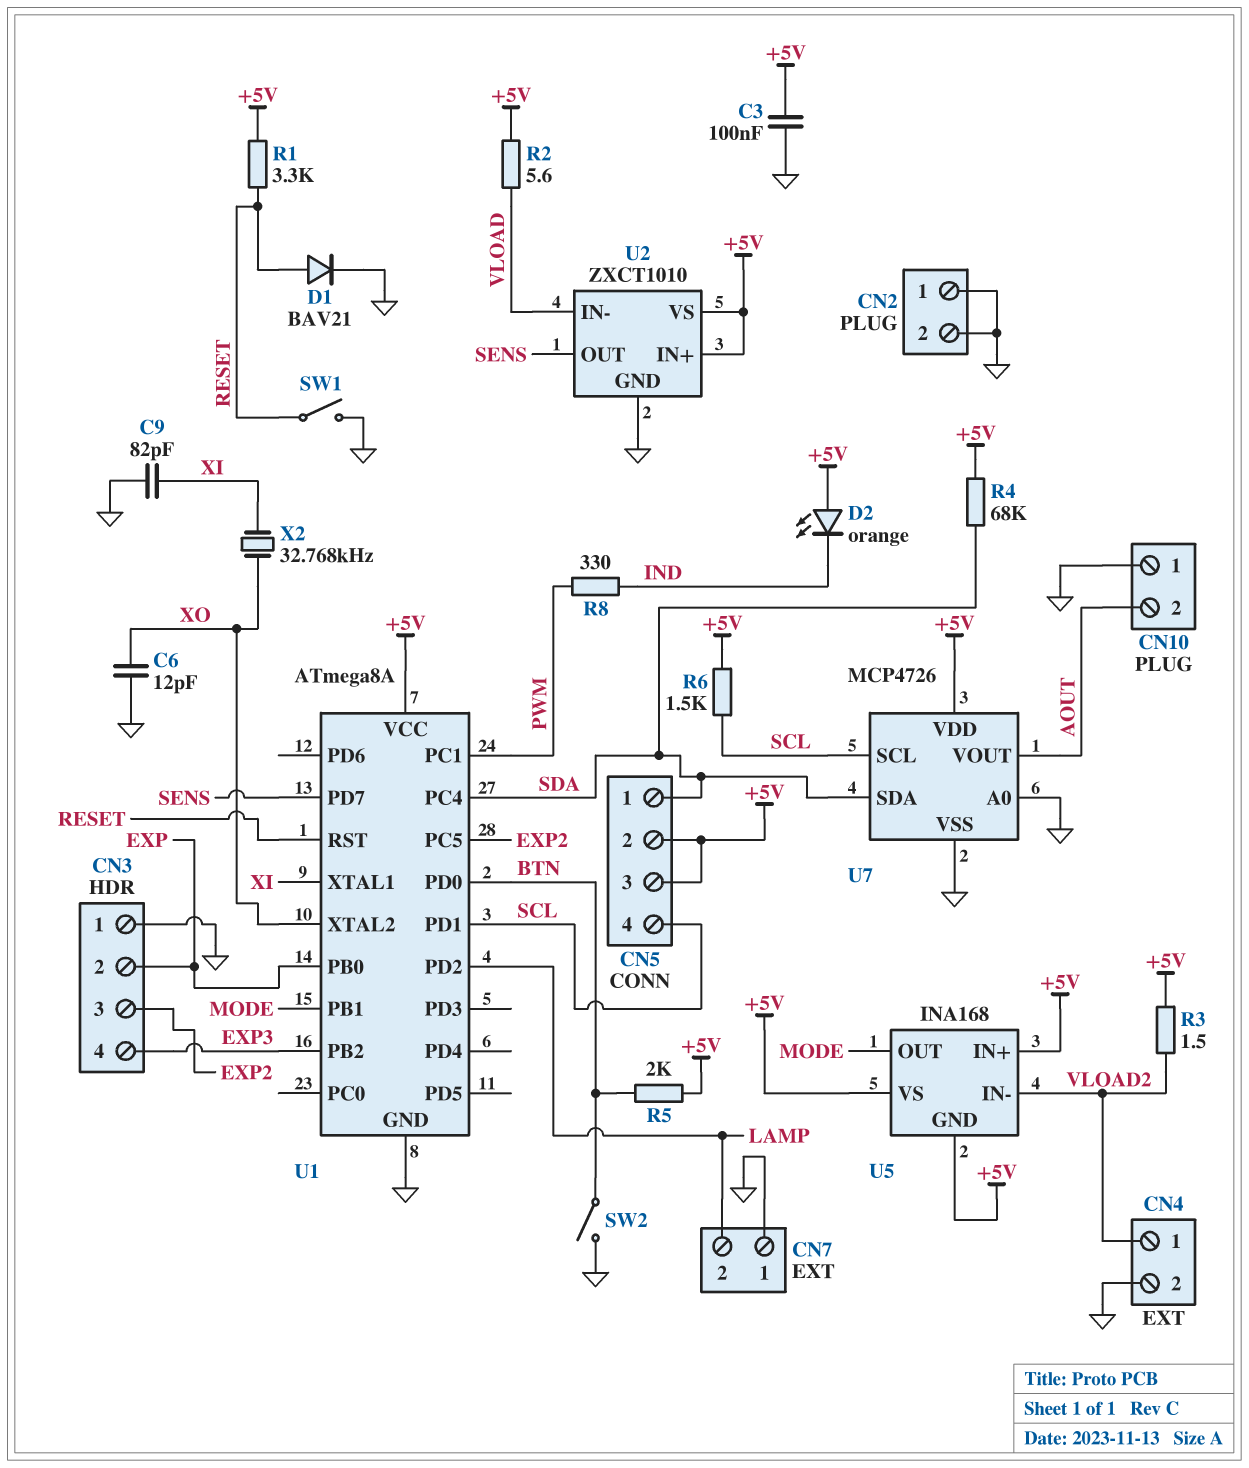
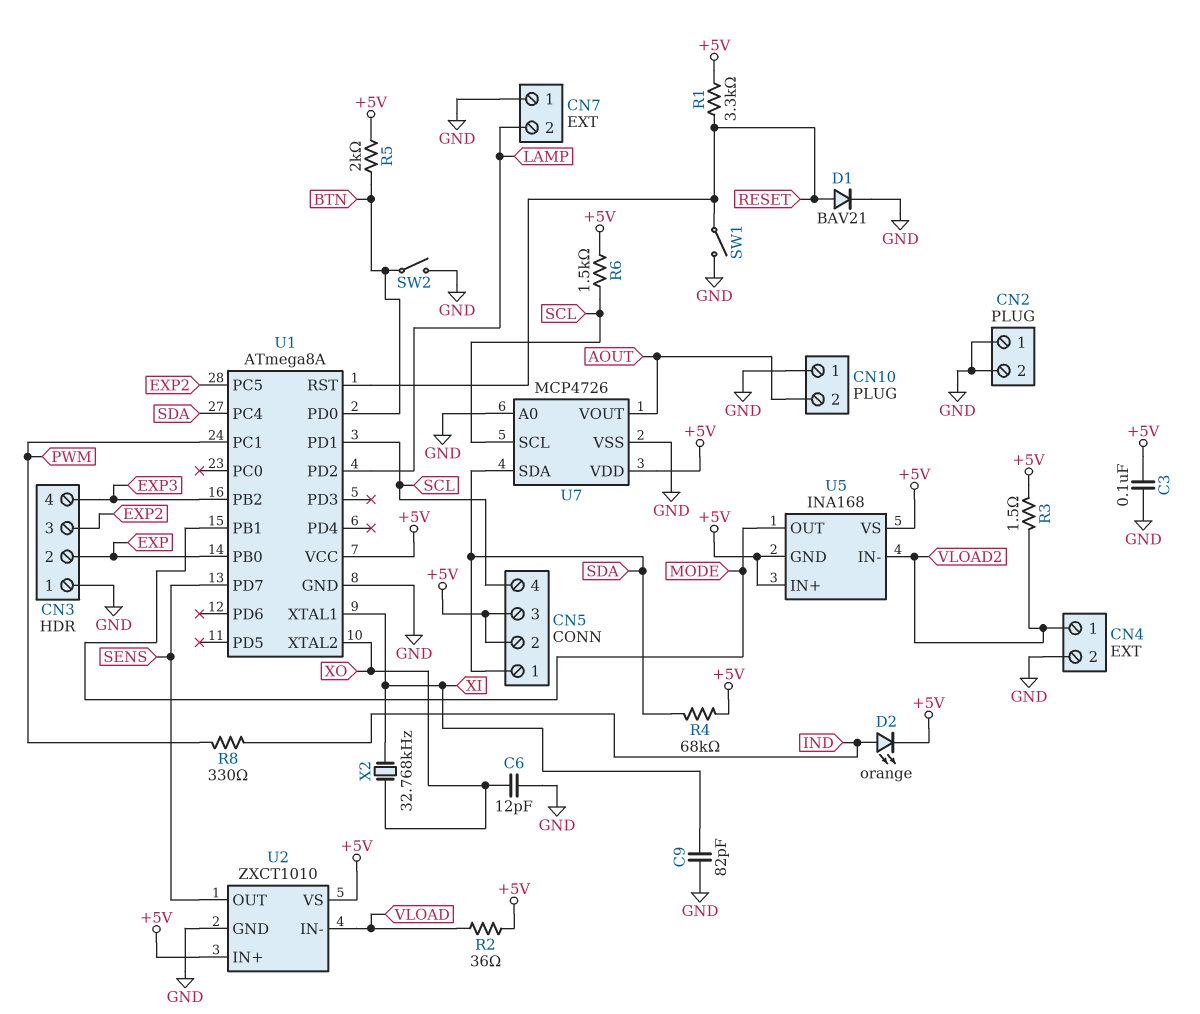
D2: LED orange (A +5V, K IND) -> LED orange (A IND, K +5V)
R2: 5.6 (+5V, VLOAD) -> 36 (+5V, VLOAD)

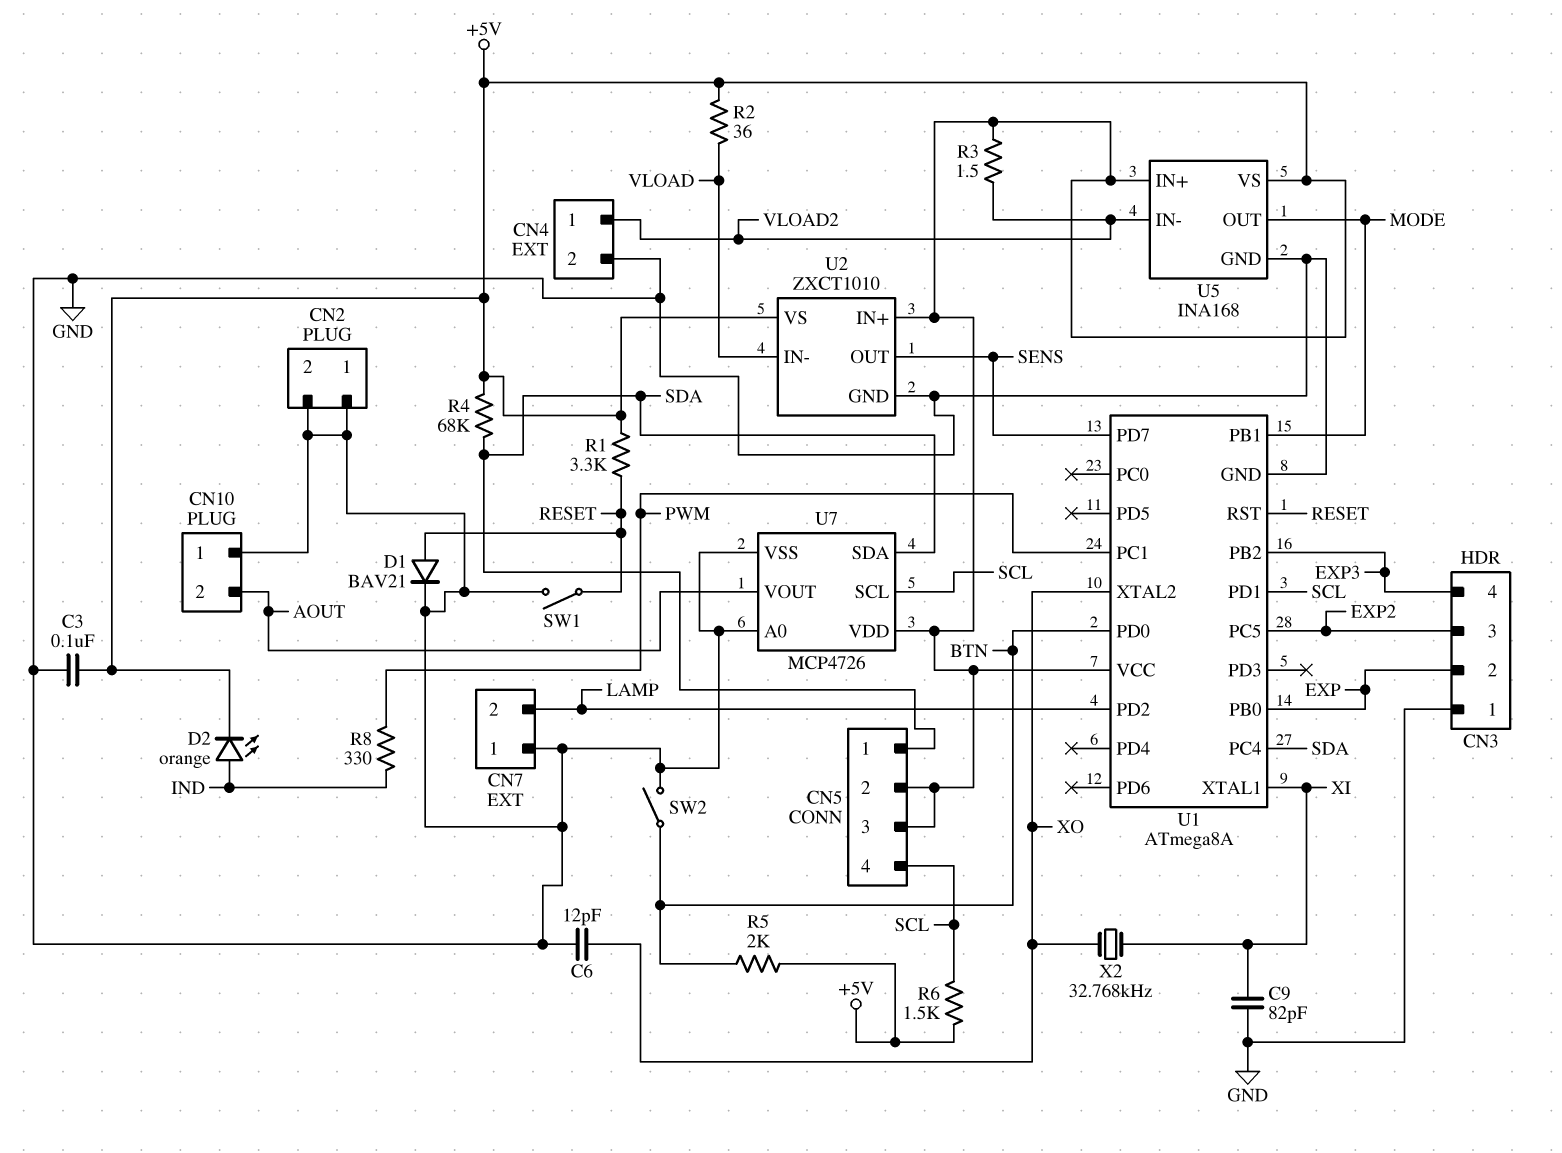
U5 pin GND: +5V -> GND

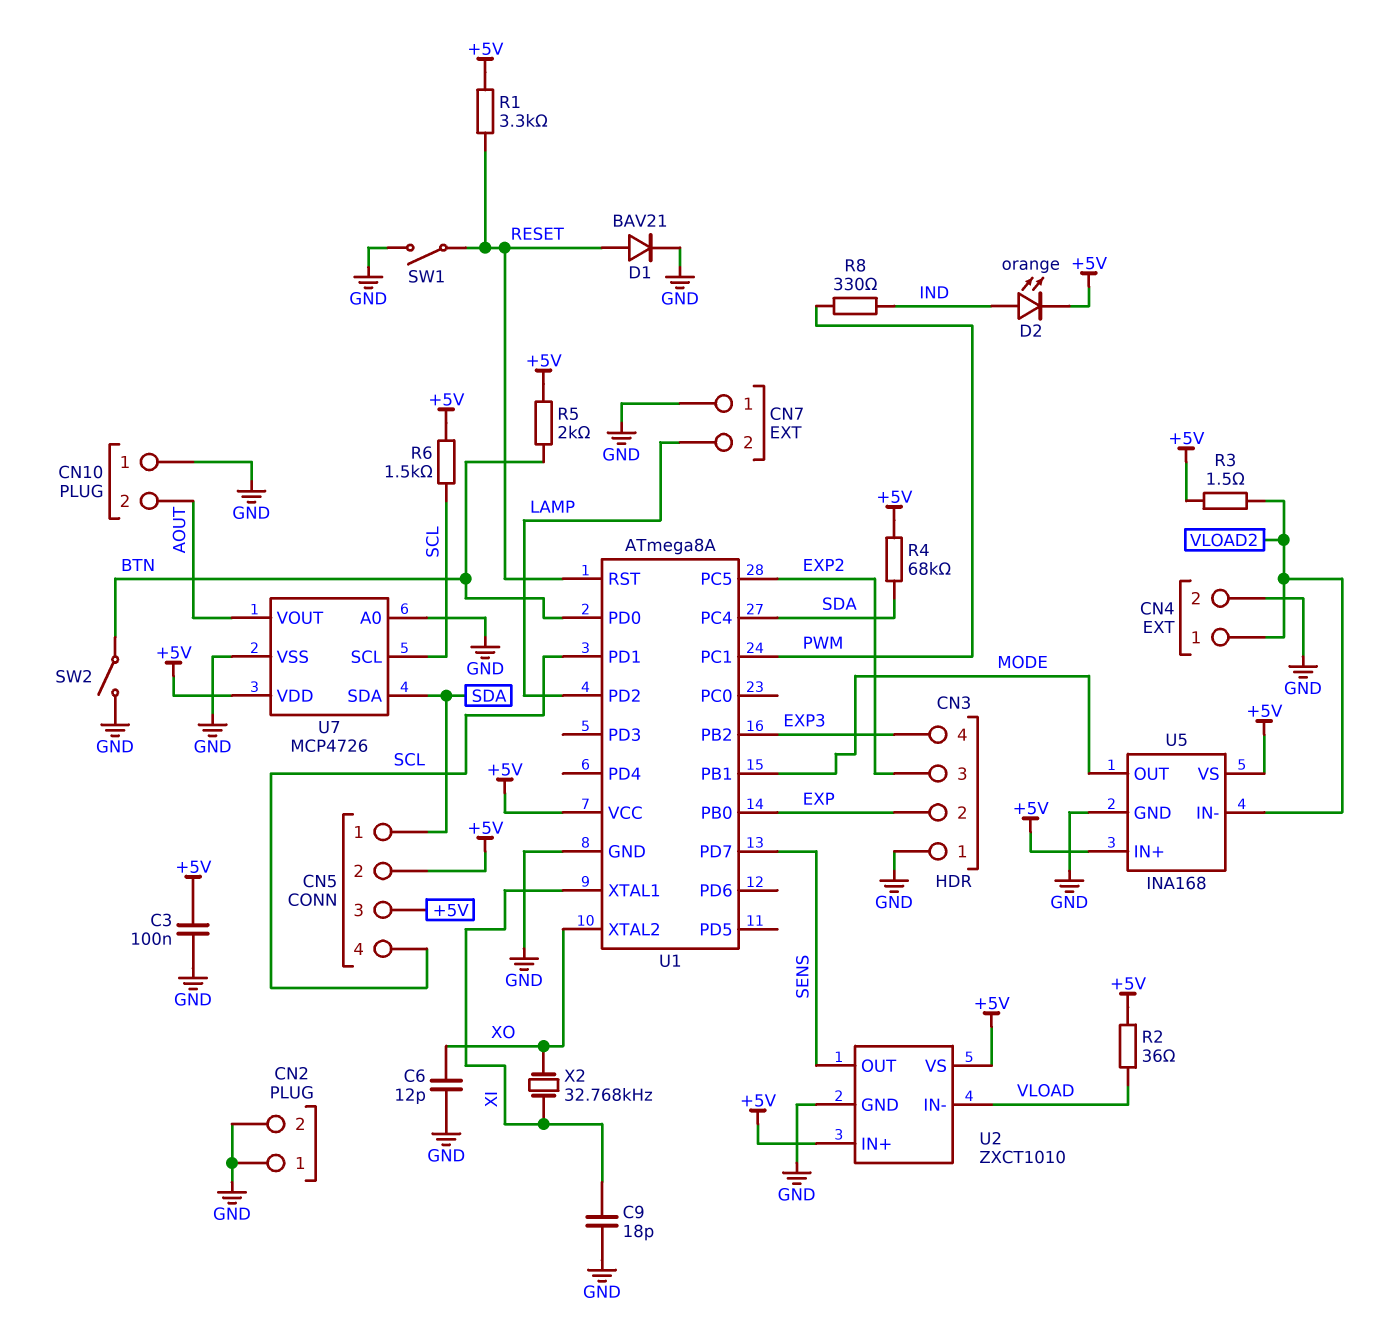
C9: 82pF (GND, XI) -> 18pF (GND, XI)

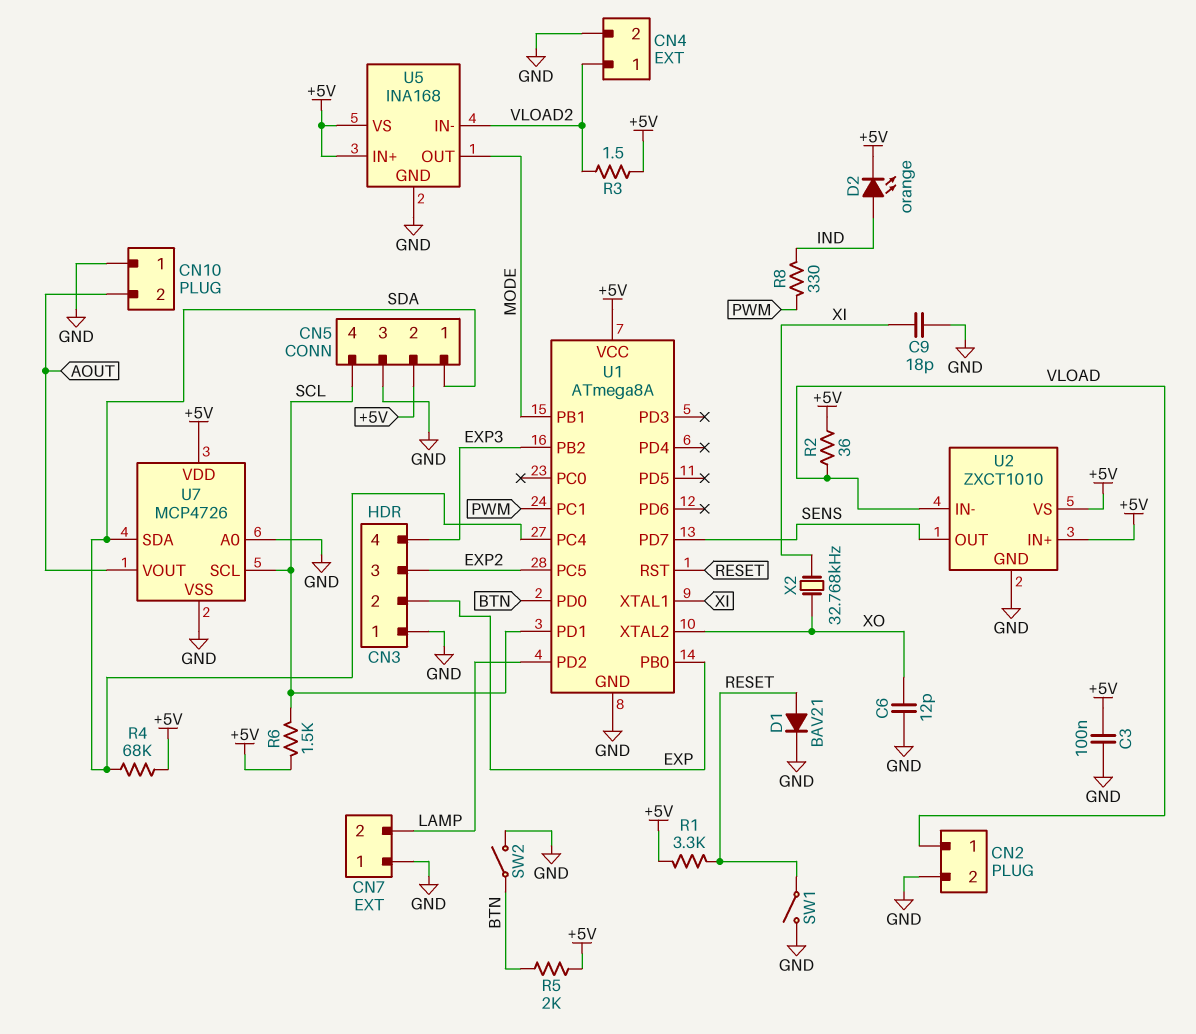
CN2 pin 1: GND -> VLOAD
CN5 pin 3: +5V -> GND

